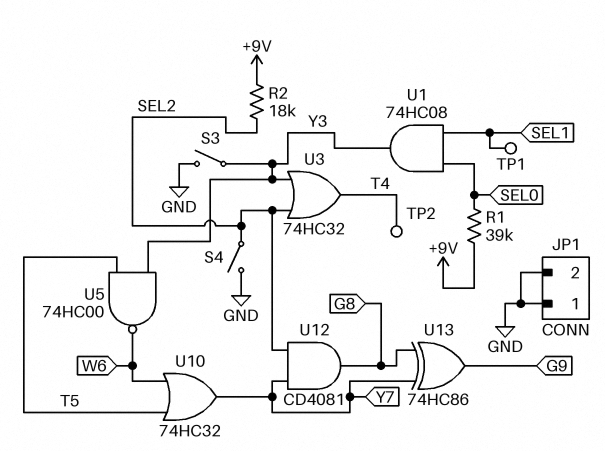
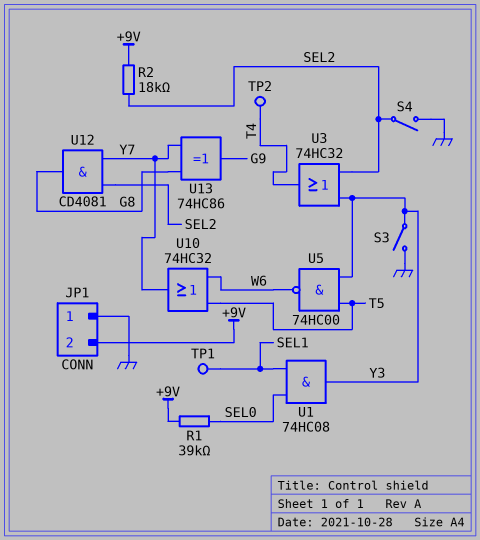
JP1 pin 2: GND -> +9V

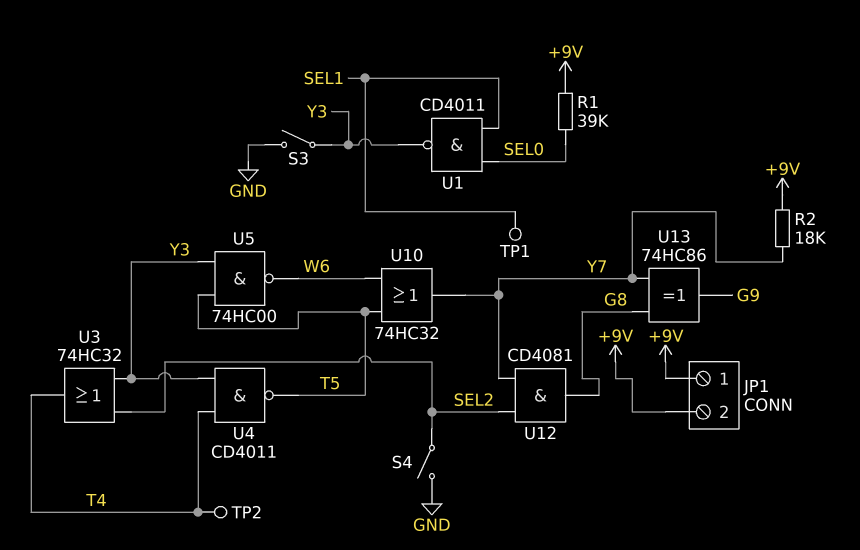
JP1 pin 1: GND -> +9V
R2: 18k (+9V, SEL2) -> 18k (+9V, Y7)
U1: AND 74HC08 (in SEL0, in SEL1, out Y3) -> NAND CD4011 (in SEL0, in SEL1, out Y3)
U4: none -> NAND CD4011 (in T4, in Y3, out T5)

